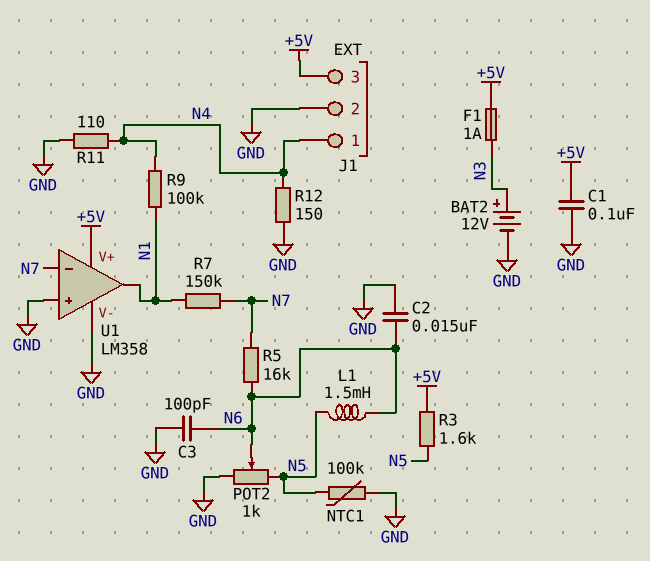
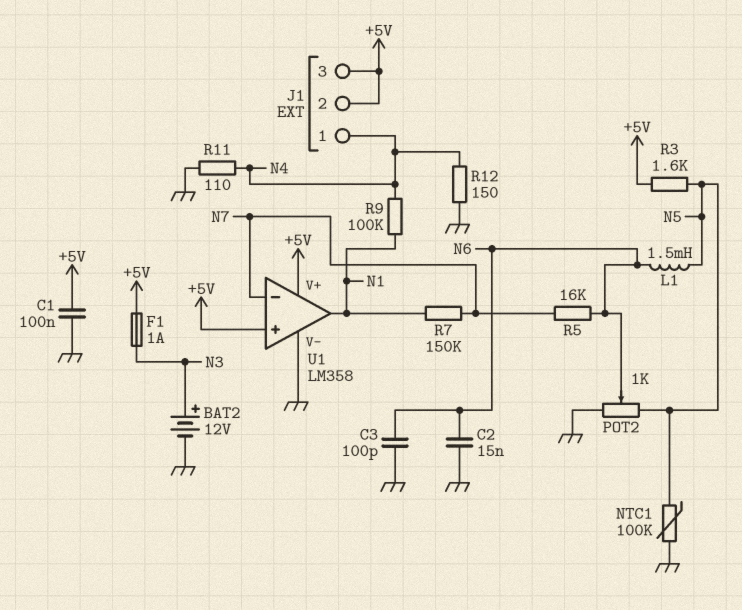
J1 pin 2: GND -> +5V
U1 pin in+: GND -> +5V

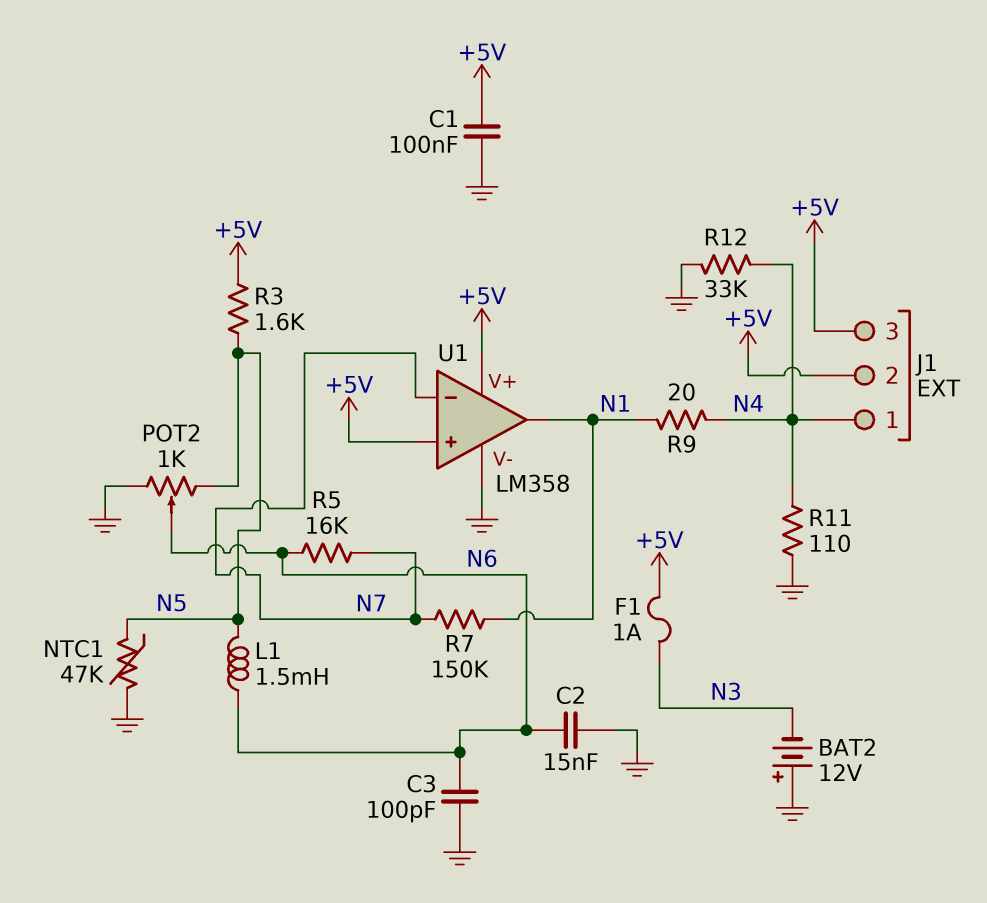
BAT2: 12V (plus N3, minus GND) -> 12V (plus GND, minus N3)
NTC1: 100k (GND, N5) -> 47k (GND, N5)
R9: 100k (N1, N4) -> 20 (N1, N4)
R12: 150 (GND, N4) -> 33k (GND, N4)

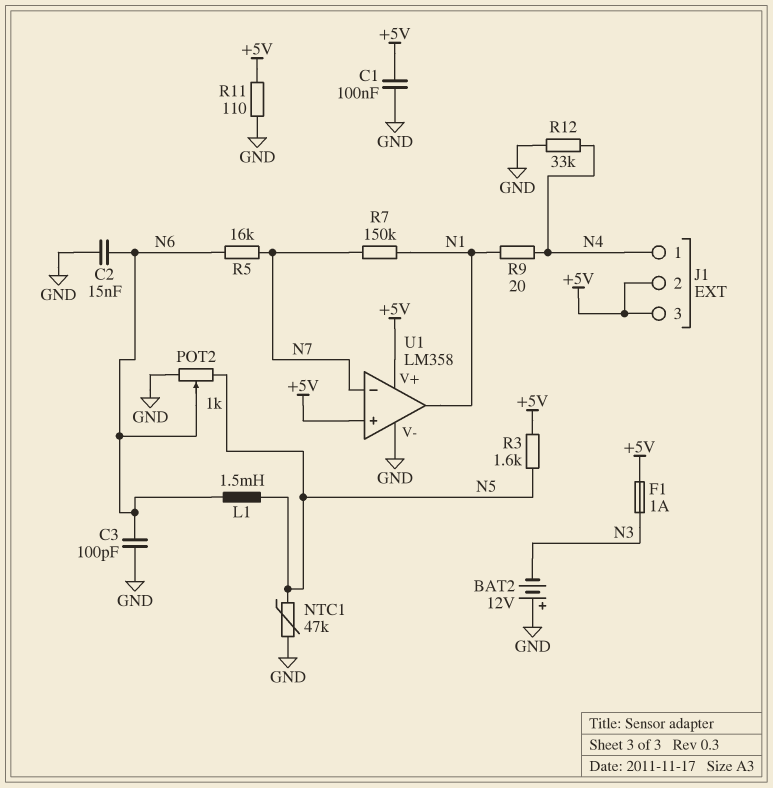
R11: 110 (GND, N4) -> 110 (+5V, GND)

